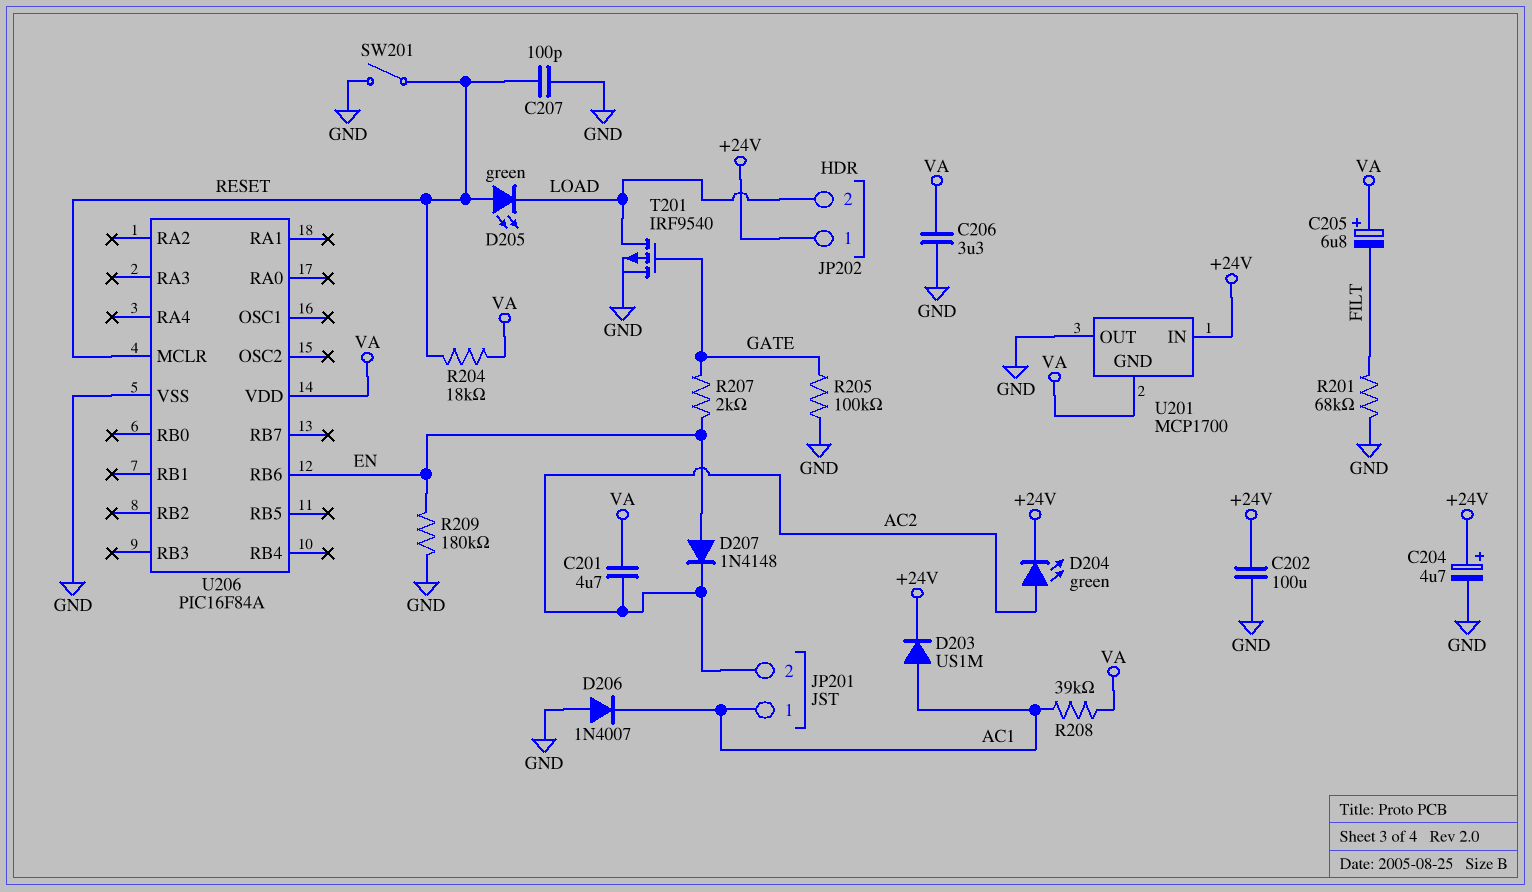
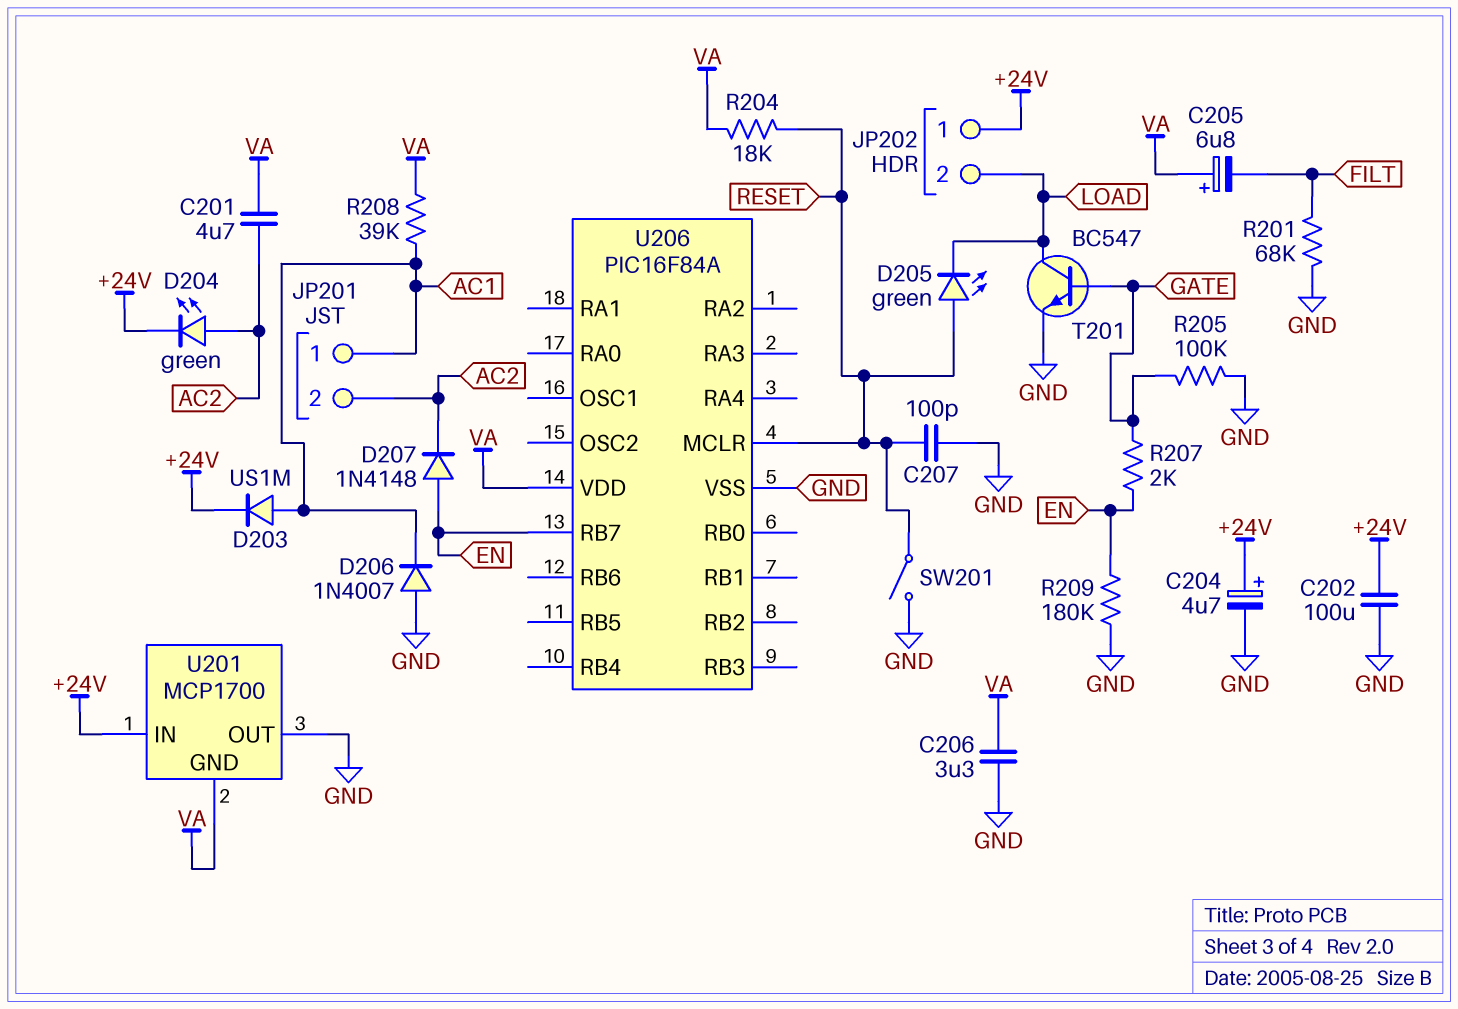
T201: PMOS IRF9540 (G GATE, D LOAD, S GND) -> NPN BC547 (B GATE, C LOAD, E GND)
U206 pin RB6: EN -> none
U206 pin RB7: none -> EN

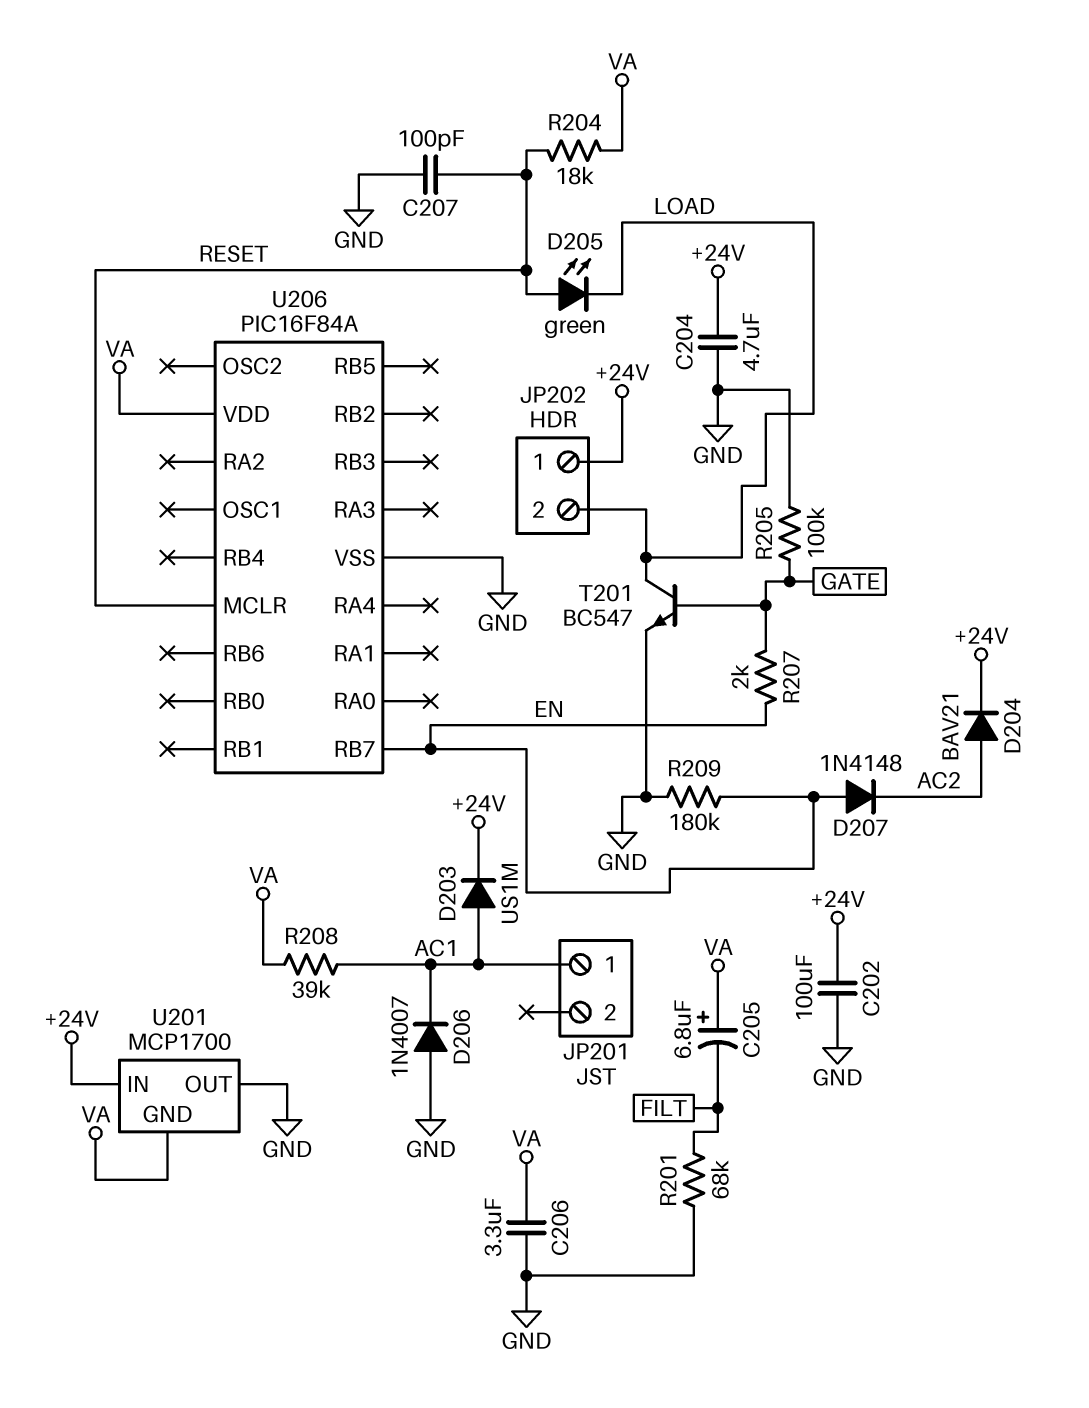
C201: 4.7uF (AC2, VA) -> none
C204: 4.7uF (plus +24V, minus GND) -> 4.7uF (+24V, GND)
D204: LED green (A AC2, K +24V) -> diode BAV21 (A AC2, K +24V)
JP201 pin 2: AC2 -> none
SW201: switch (GND, RESET) -> none

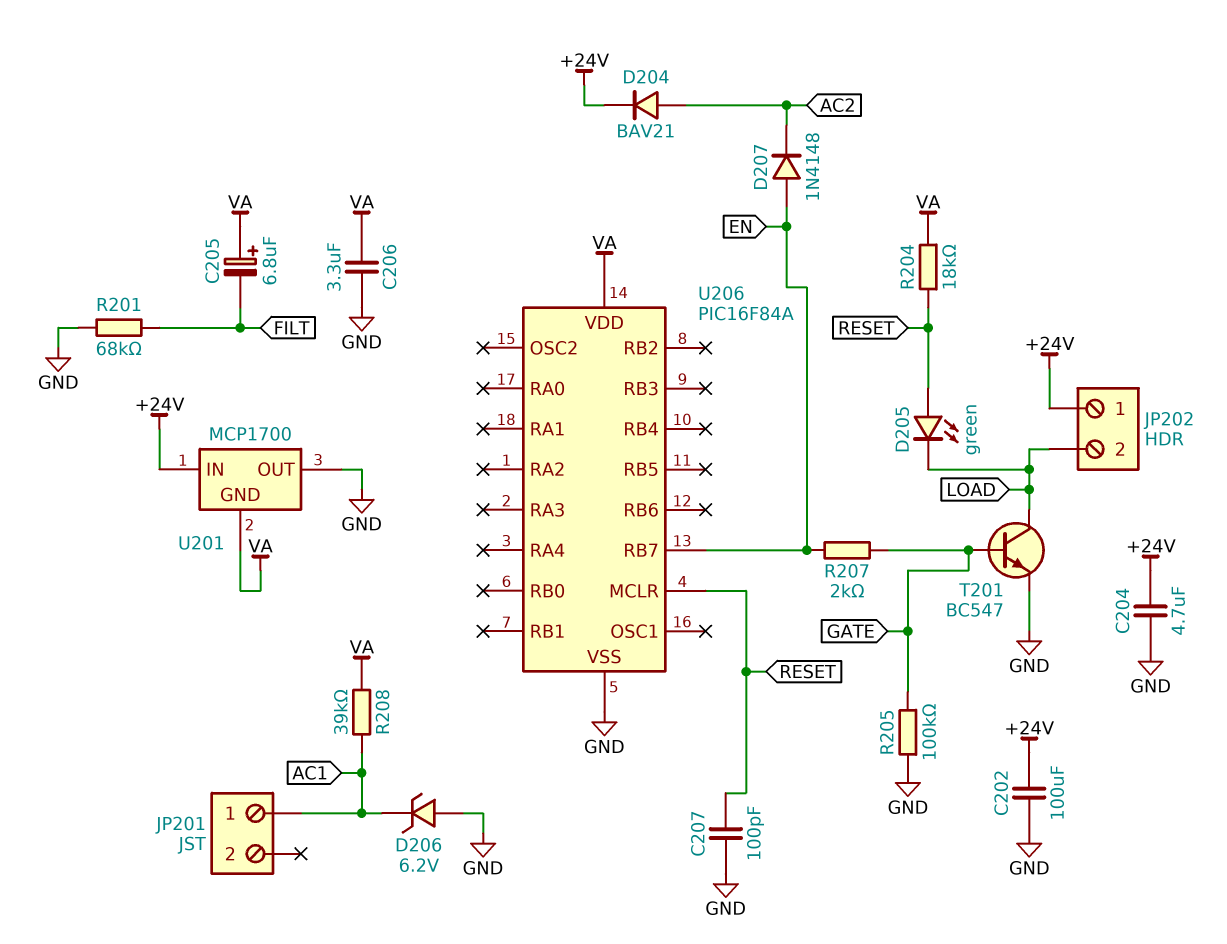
D203: diode US1M (A AC1, K +24V) -> none
D206: diode 1N4007 (A GND, K AC1) -> zener 6.2V (A GND, K AC1)
R209: 180k (EN, GND) -> none

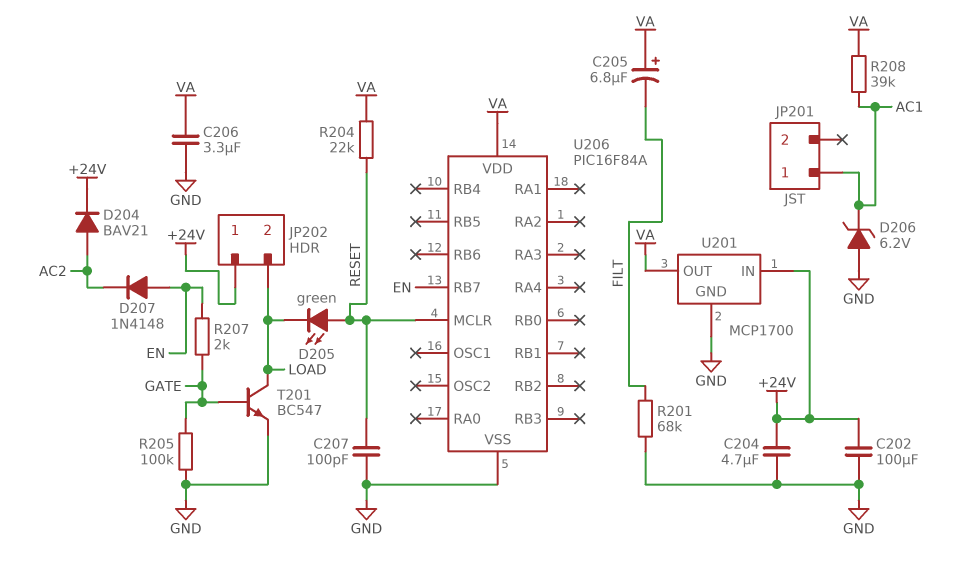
R204: 18k (RESET, VA) -> 22k (RESET, VA)
U201 pin GND: VA -> GND
U201 pin OUT: GND -> VA

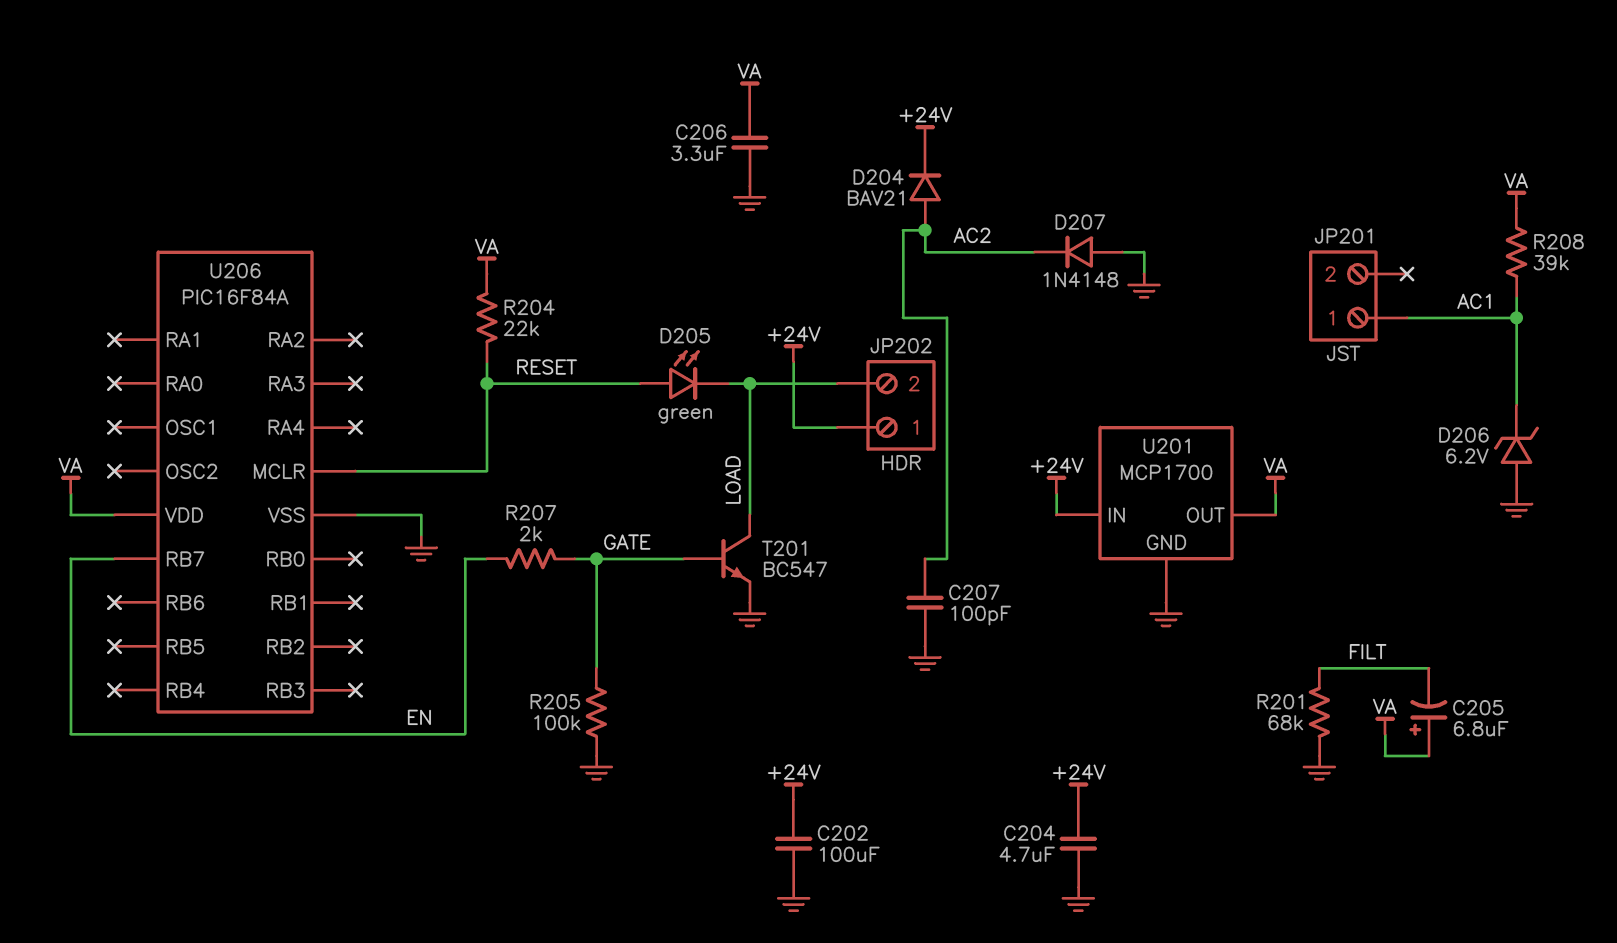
C207: 100pF (GND, RESET) -> 100pF (AC2, GND)
D207: diode 1N4148 (A EN, K AC2) -> diode 1N4148 (A GND, K AC2)

